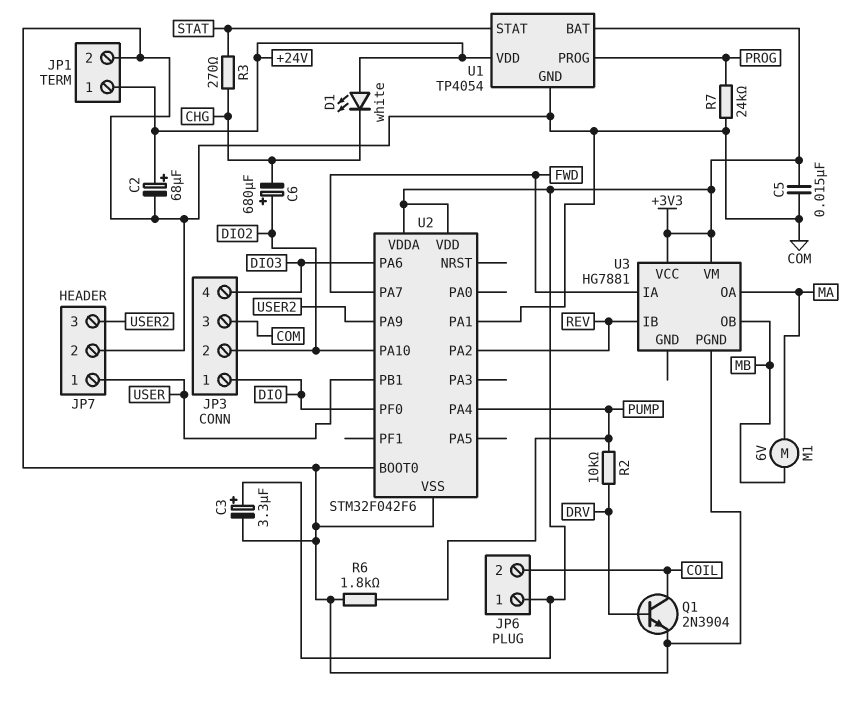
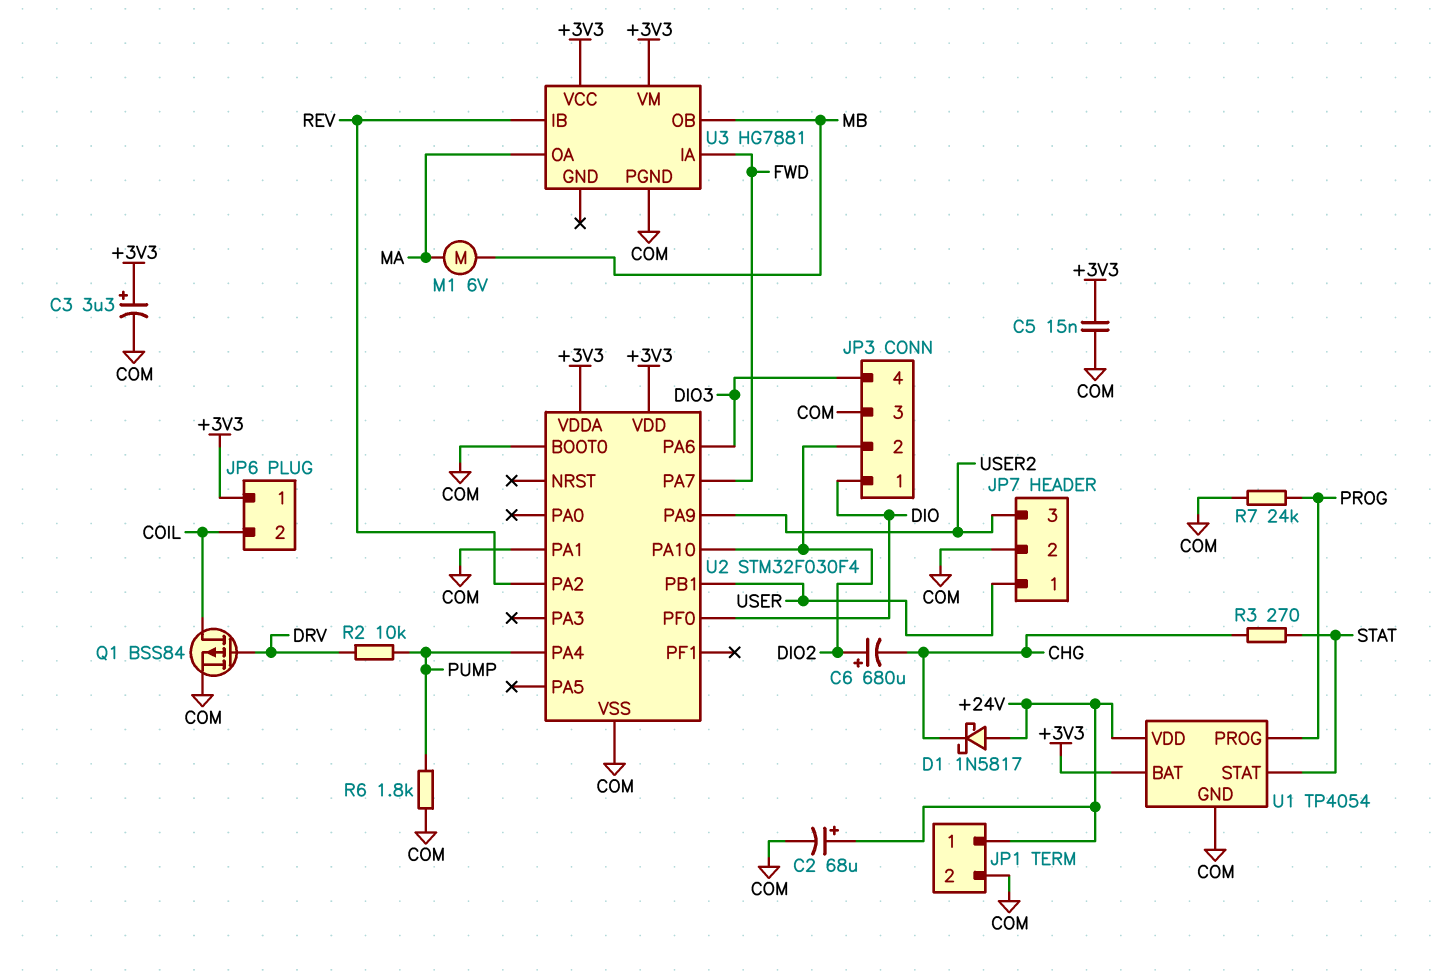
D1: LED white (A +24V, K CHG) -> schottky 1N5817 (A +24V, K CHG)
Q1: NPN 2N3904 (B DRV, C COIL, E COM) -> PMOS BSS84 (G DRV, D COIL, S COM)
U2: STM32F042F6 -> STM32F030F4

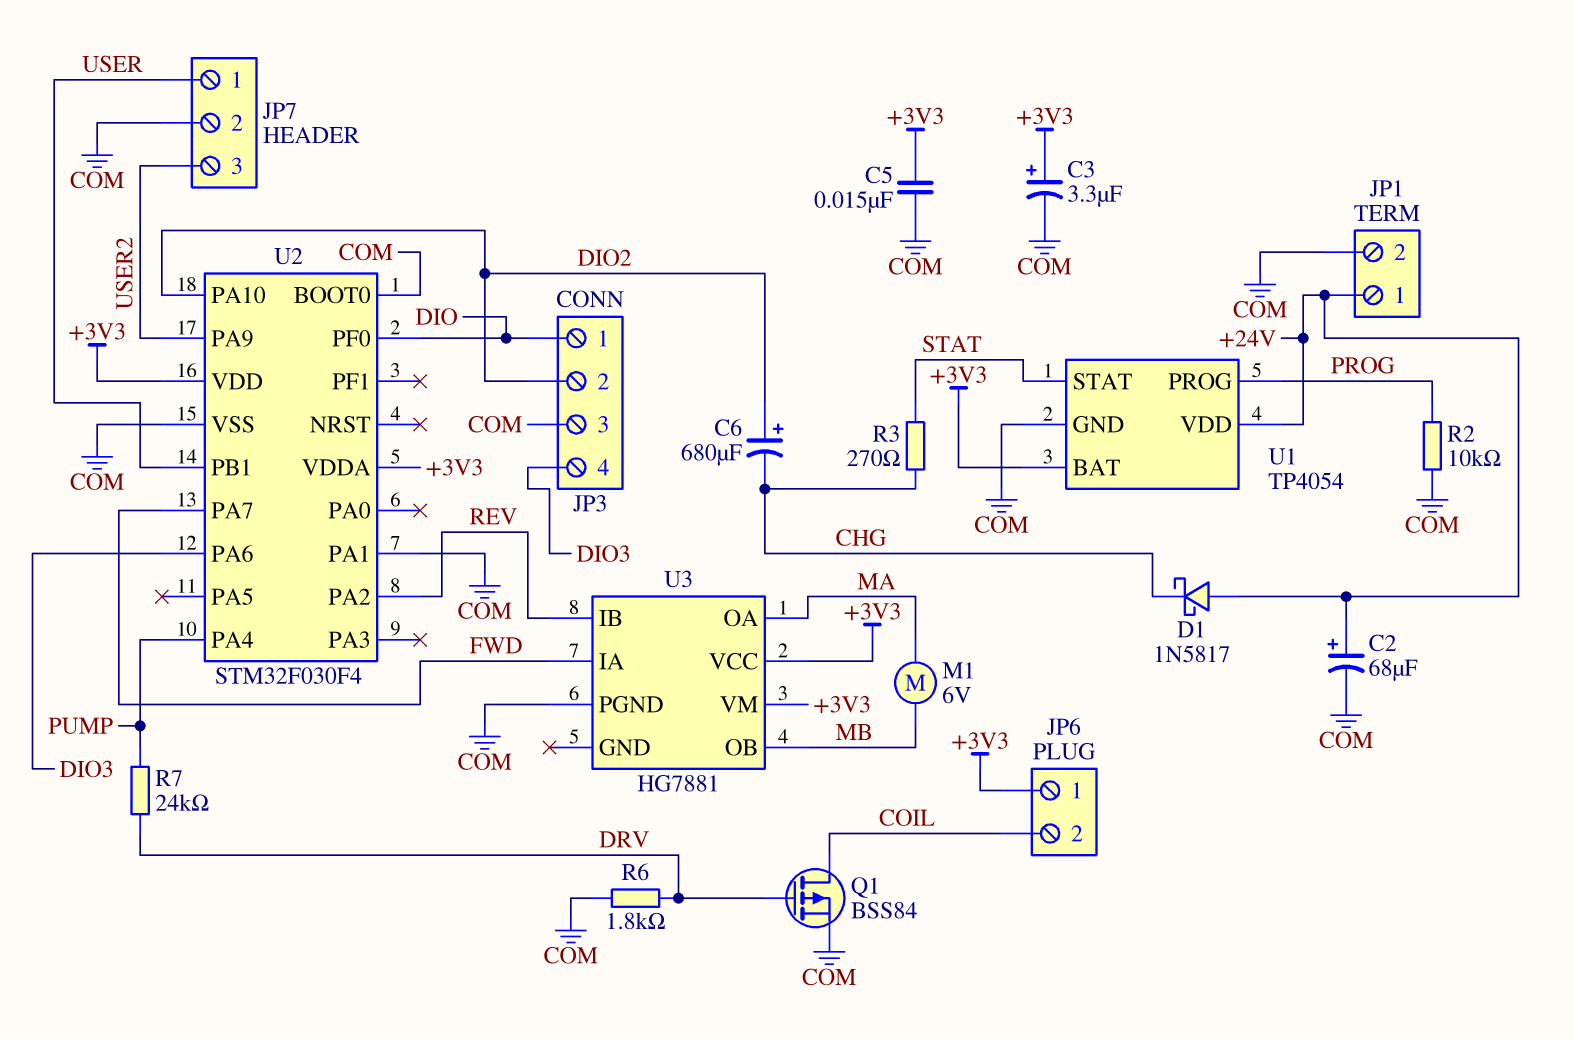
R2: 10k (DRV, PUMP) -> 10k (COM, PROG)
R6: 1.8k (COM, PUMP) -> 1.8k (COM, DRV)
R7: 24k (COM, PROG) -> 24k (DRV, PUMP)

